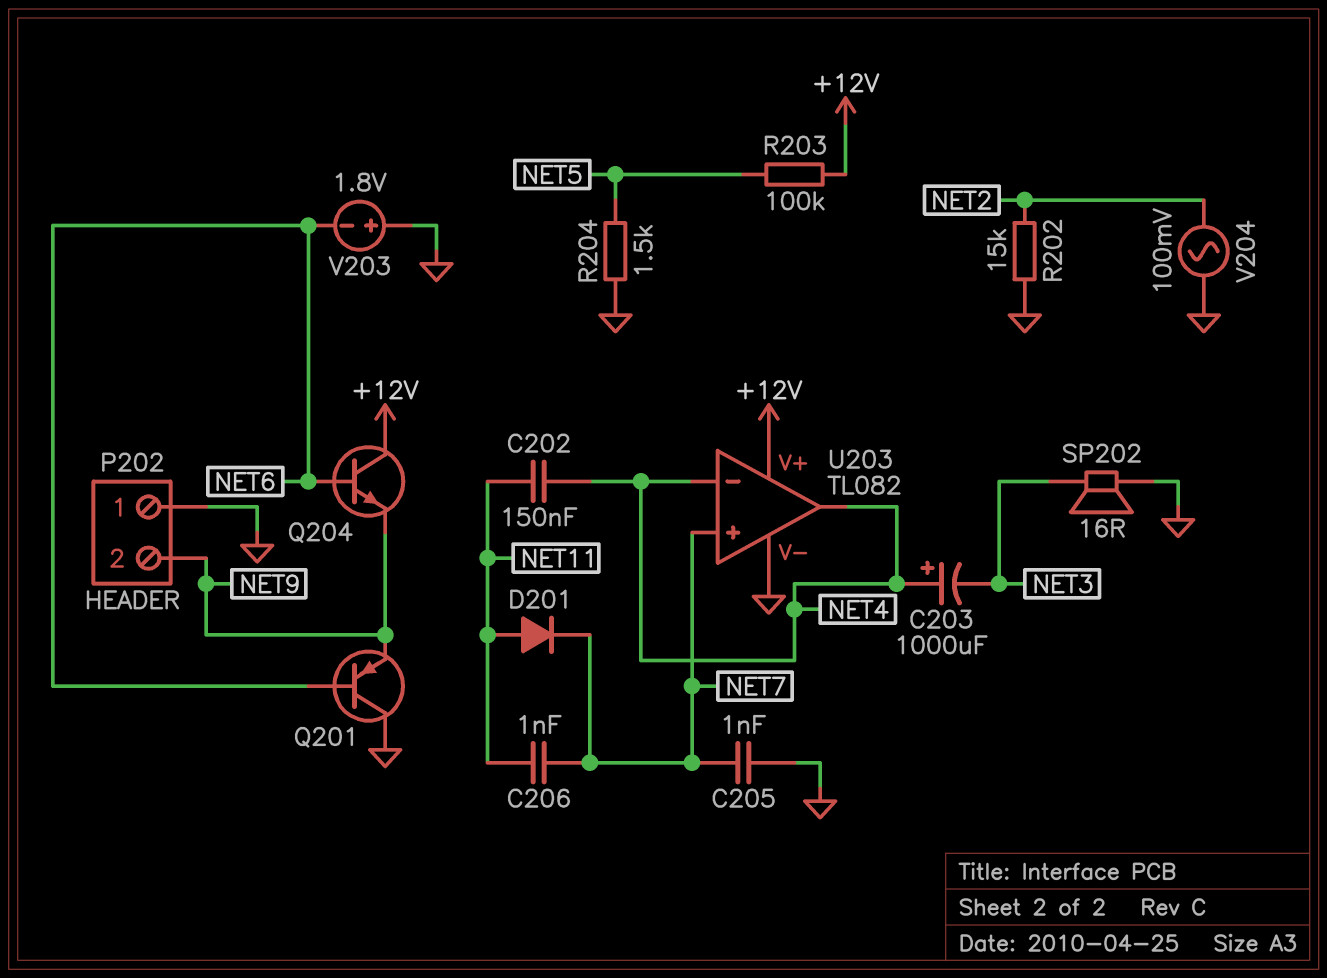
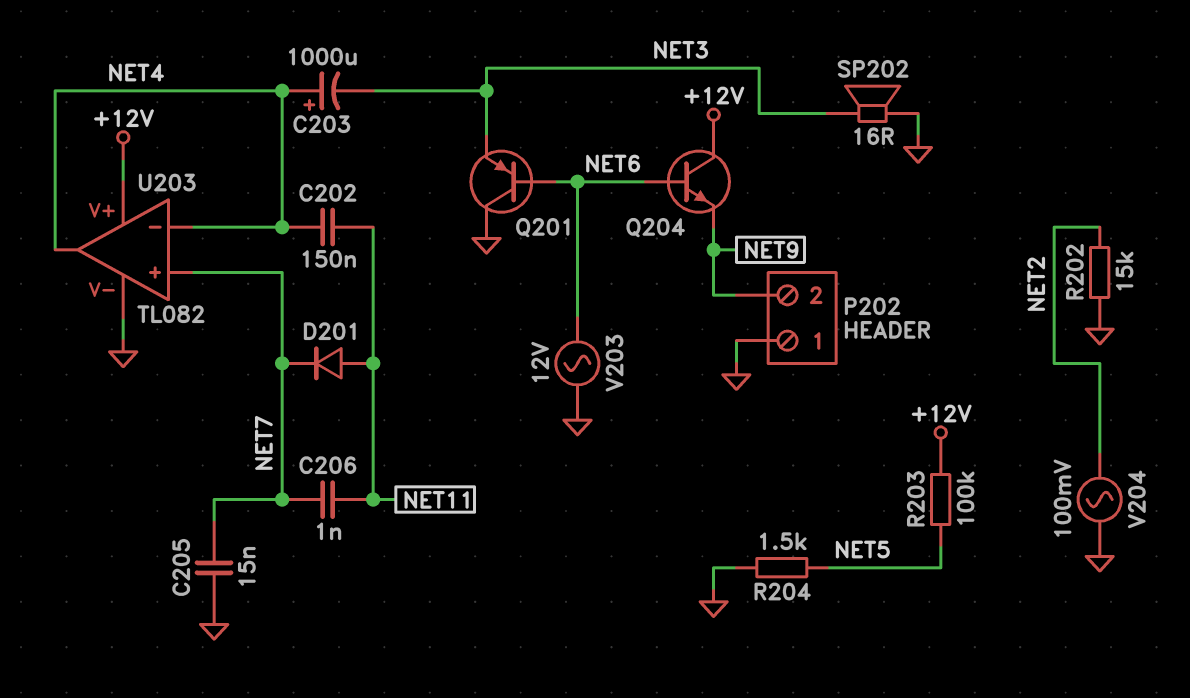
C205: 1nF (GND, NET7) -> 15nF (GND, NET7)
Q201: PNP (B NET6, C GND, E NET9) -> PNP (B NET6, C GND, E NET3)
V203: 1.8V (plus GND, minus NET6) -> AC 12V (GND, NET6)

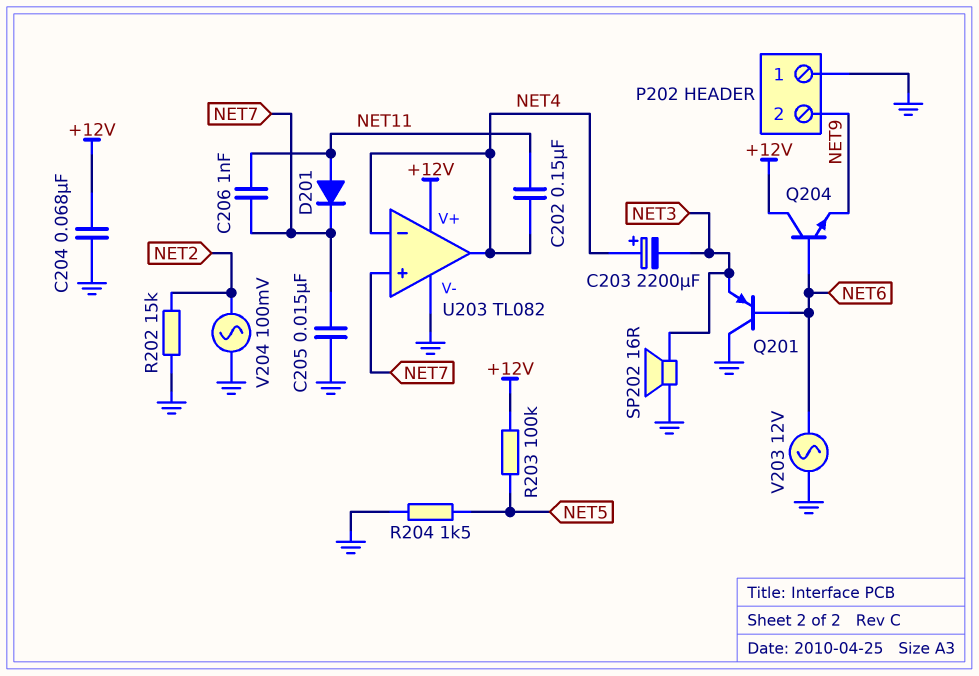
C203: 1000uF (plus NET4, minus NET3) -> 2200uF (plus NET4, minus NET3)
C204: none -> 68nF (+12V, GND)

